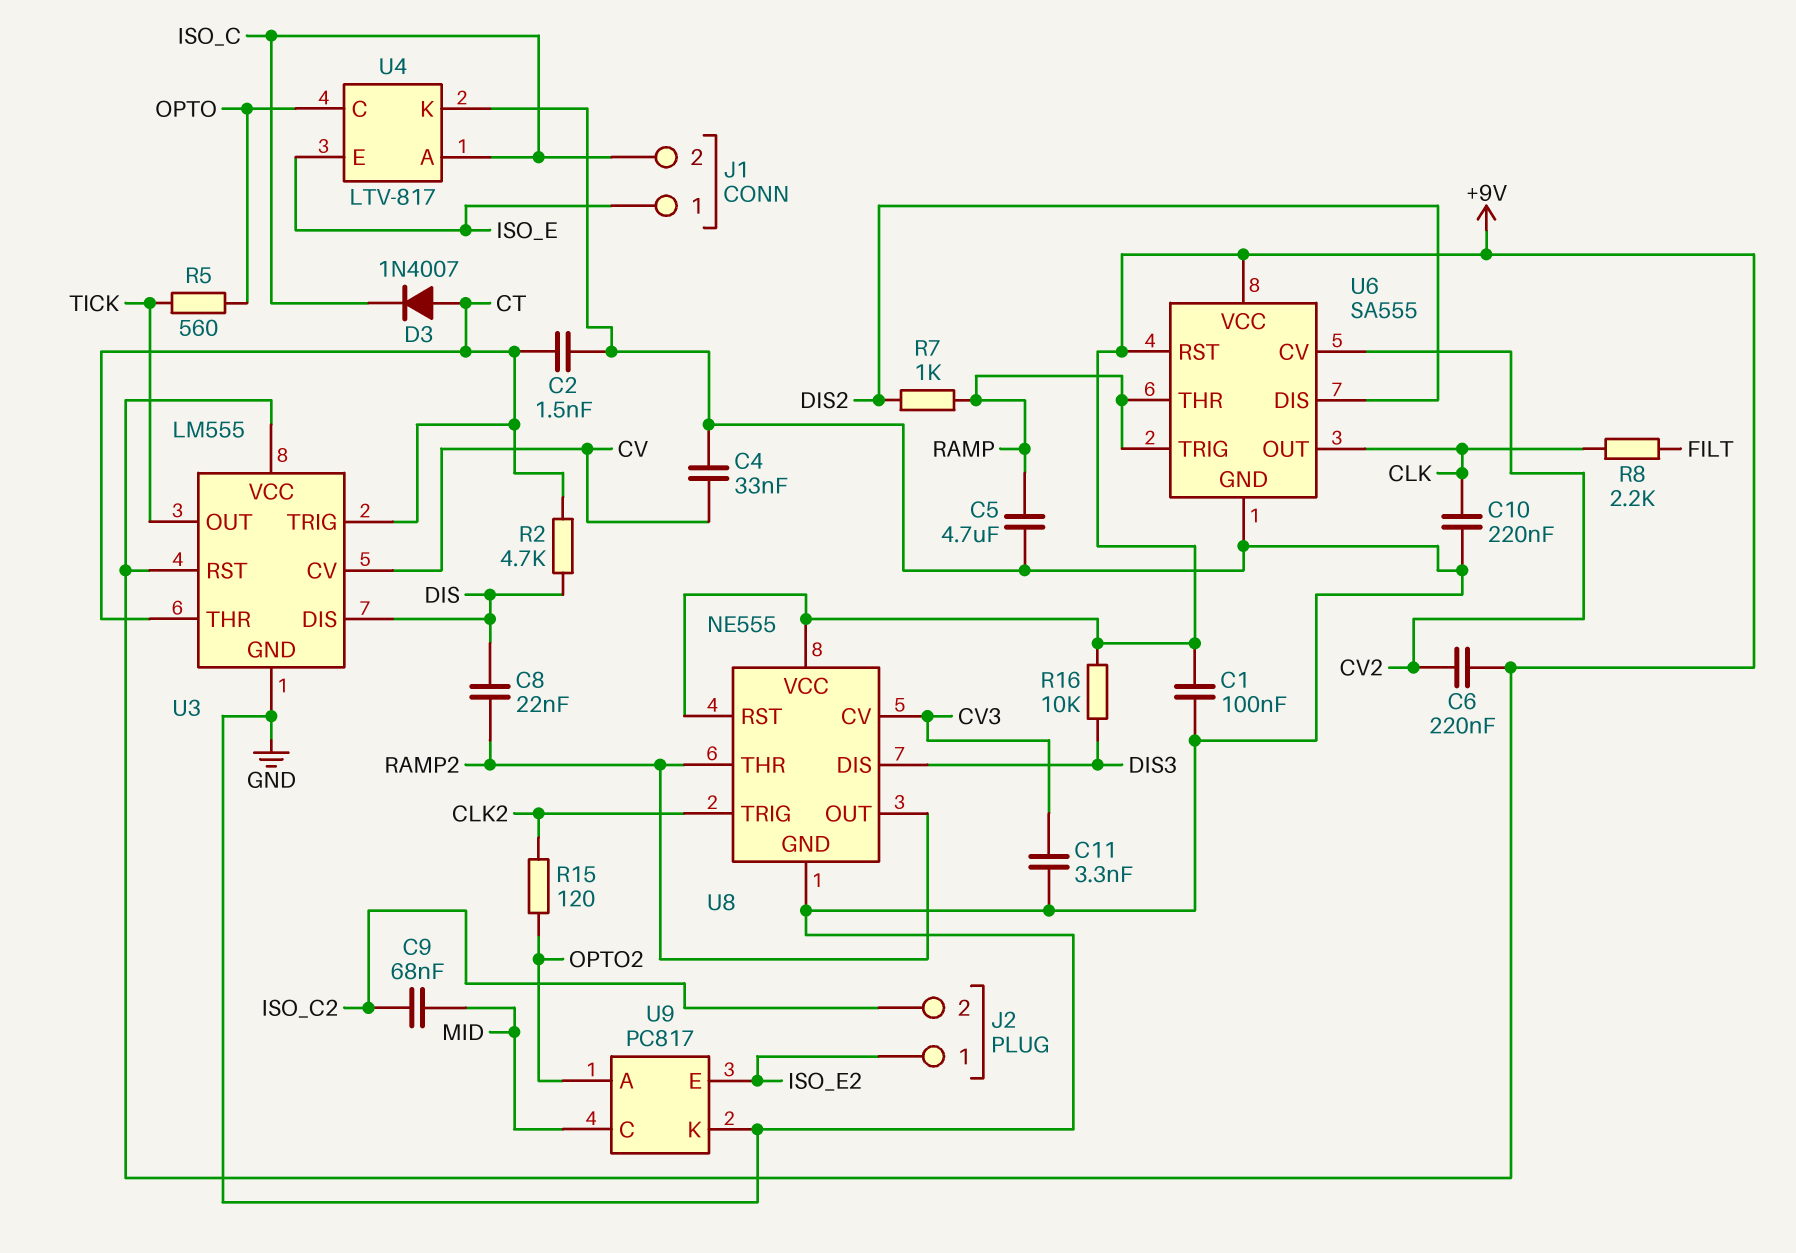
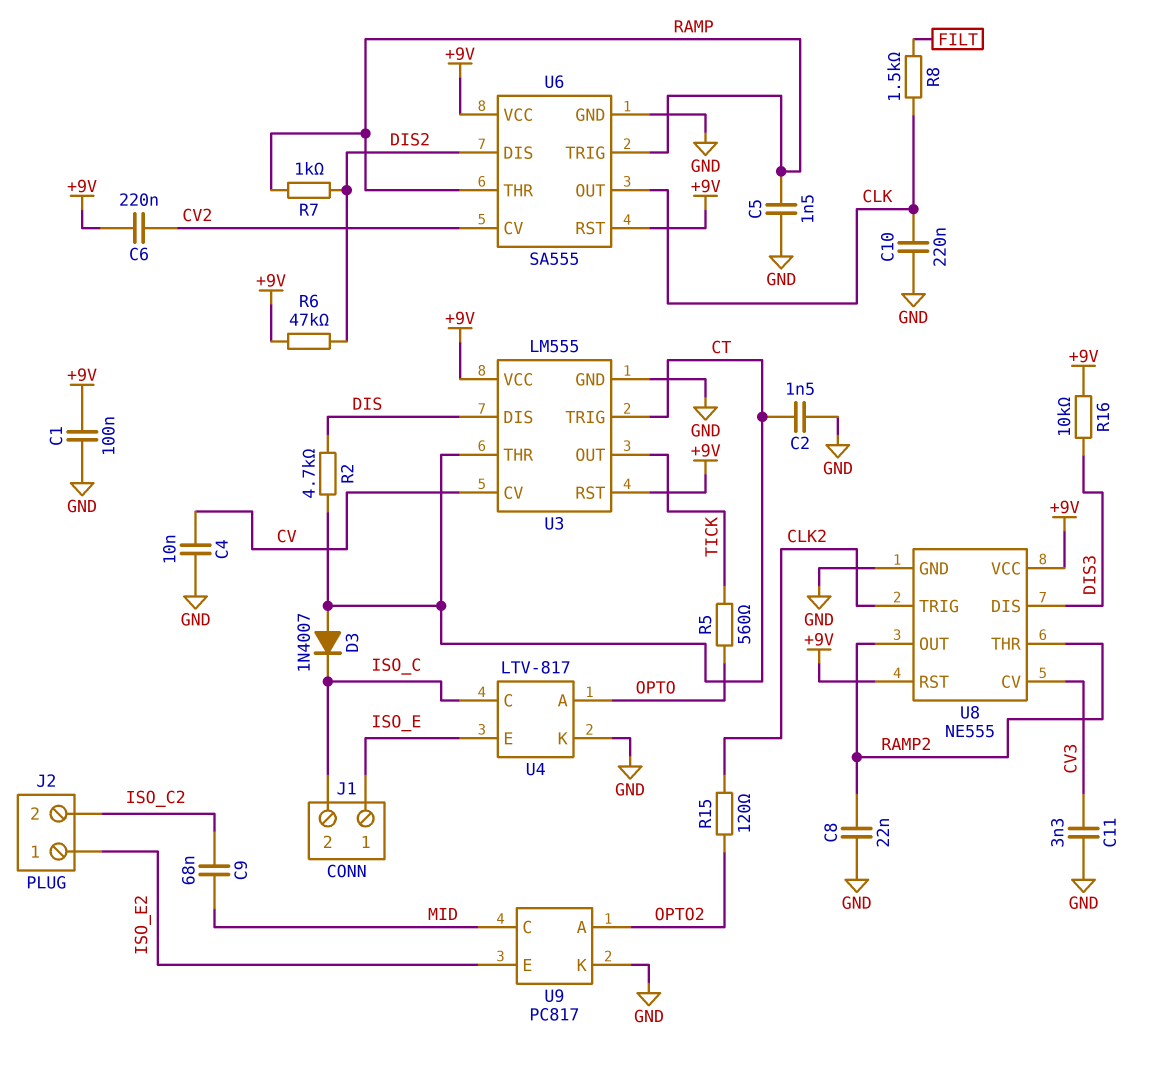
C4: 33nF (CV, GND) -> 10nF (CV, GND)
C5: 4.7uF (GND, RAMP) -> 1.5nF (GND, RAMP)
C8: 22nF (DIS, RAMP2) -> 22nF (GND, RAMP2)
R6: none -> 47k (+9V, DIS2)
R8: 2.2k (CLK, FILT) -> 1.5k (CLK, FILT)
U4 pin A: ISO_C -> OPTO
U4 pin C: OPTO -> ISO_C

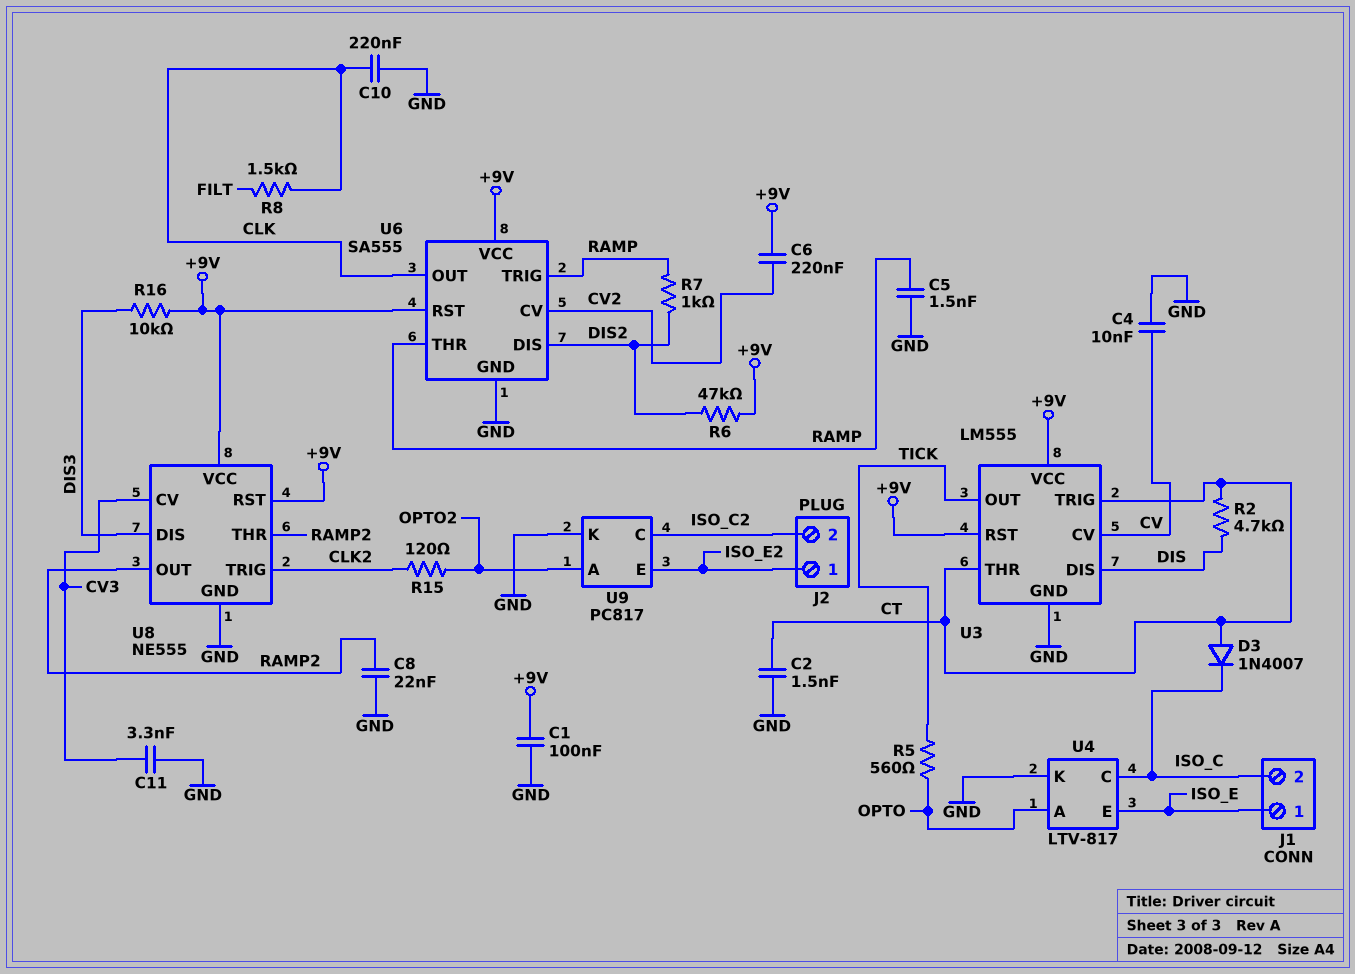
C9: 68nF (ISO_C2, MID) -> none
U9 pin C: MID -> ISO_C2

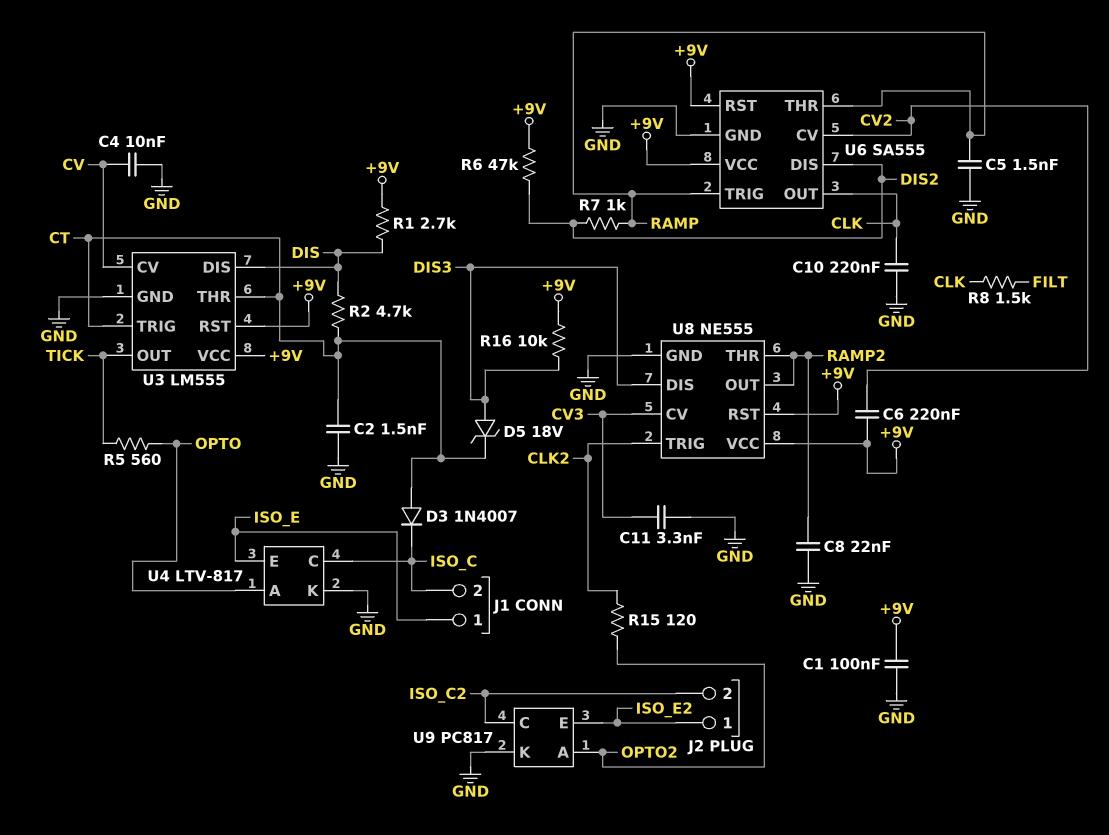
D5: none -> zener 18V (A DIS3, K CT)
R1: none -> 2.7k (+9V, DIS)

